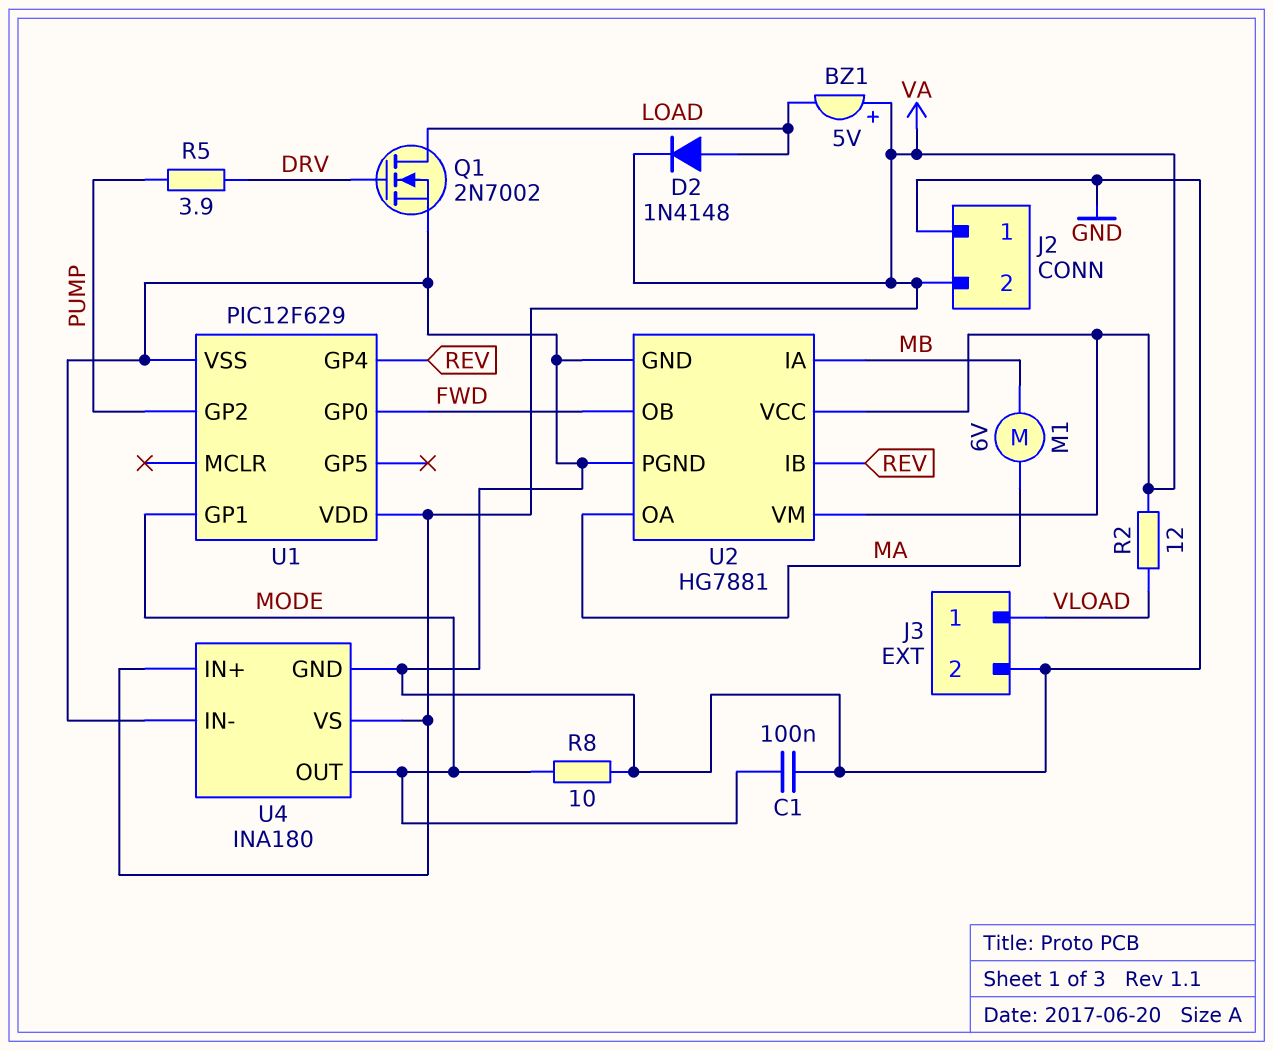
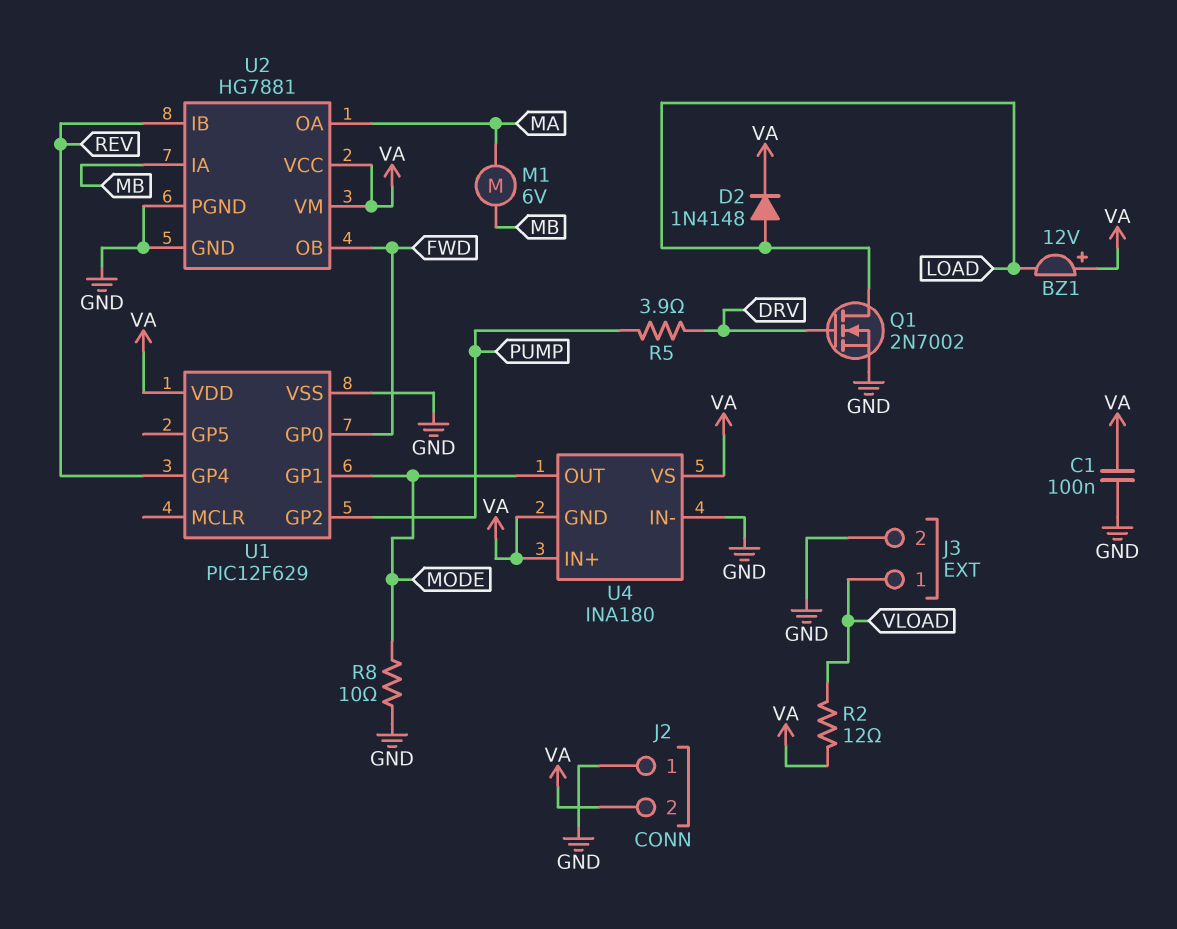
BZ1: buzzer 5V (plus VA, minus LOAD) -> buzzer 12V (plus VA, minus LOAD)
C1: 100nF (GND, MODE) -> 100nF (GND, VA)
U4 pin GND: GND -> VA

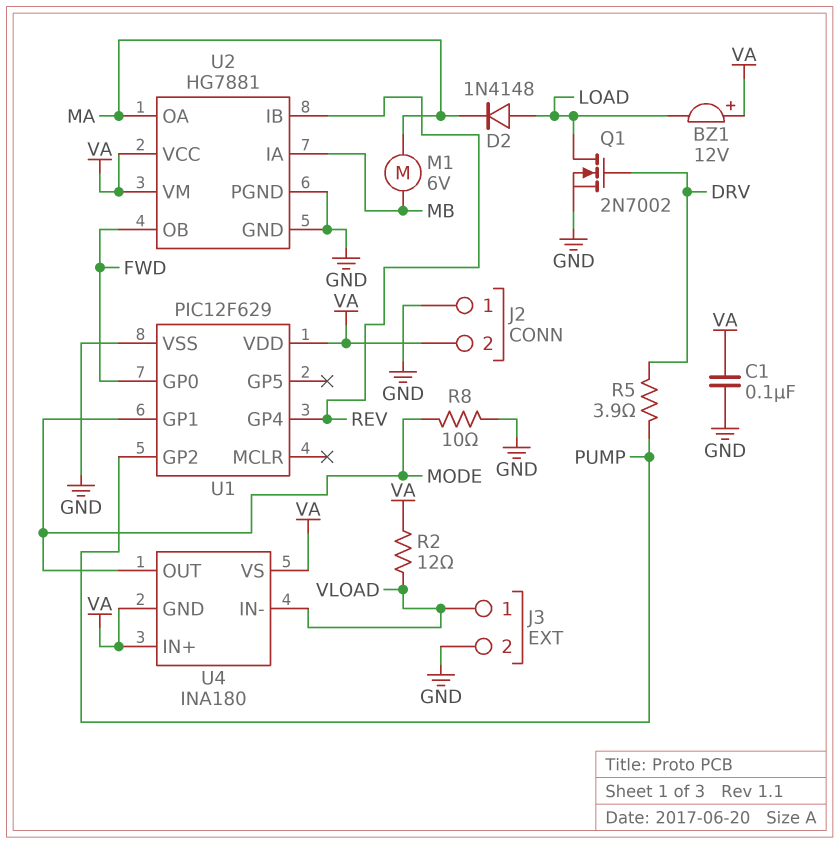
D2: diode 1N4148 (A LOAD, K VA) -> diode 1N4148 (A LOAD, K MA)
U4 pin IN-: GND -> VLOAD

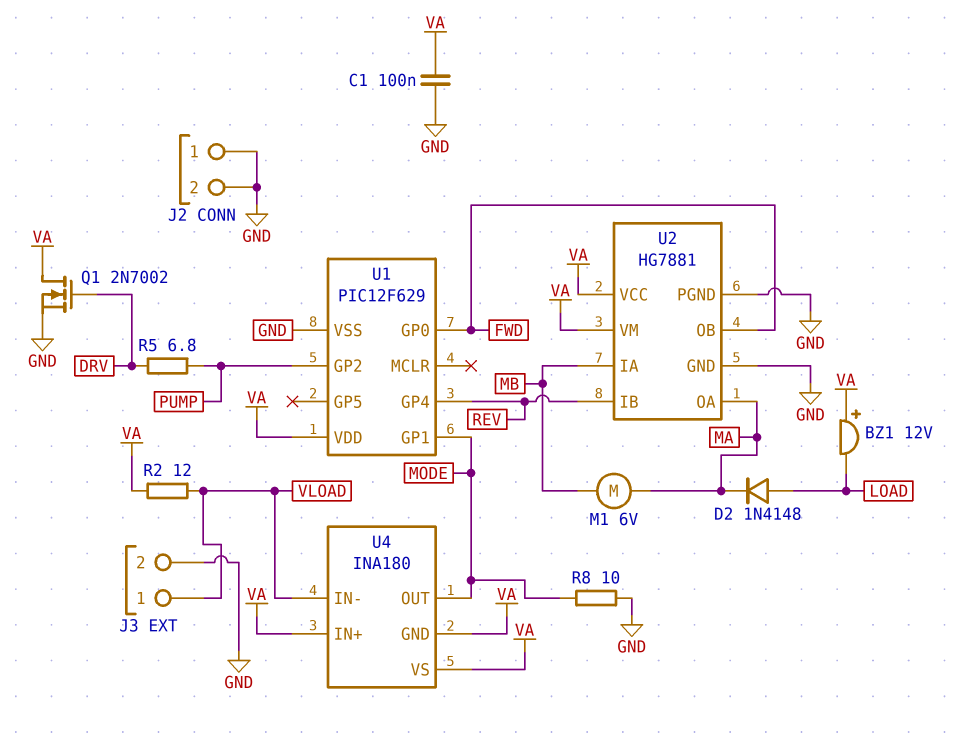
J2 pin 2: VA -> GND
Q1: NMOS 2N7002 (G DRV, D LOAD, S GND) -> NMOS 2N7002 (G DRV, D VA, S GND)
R5: 3.9 (DRV, PUMP) -> 6.8 (DRV, PUMP)

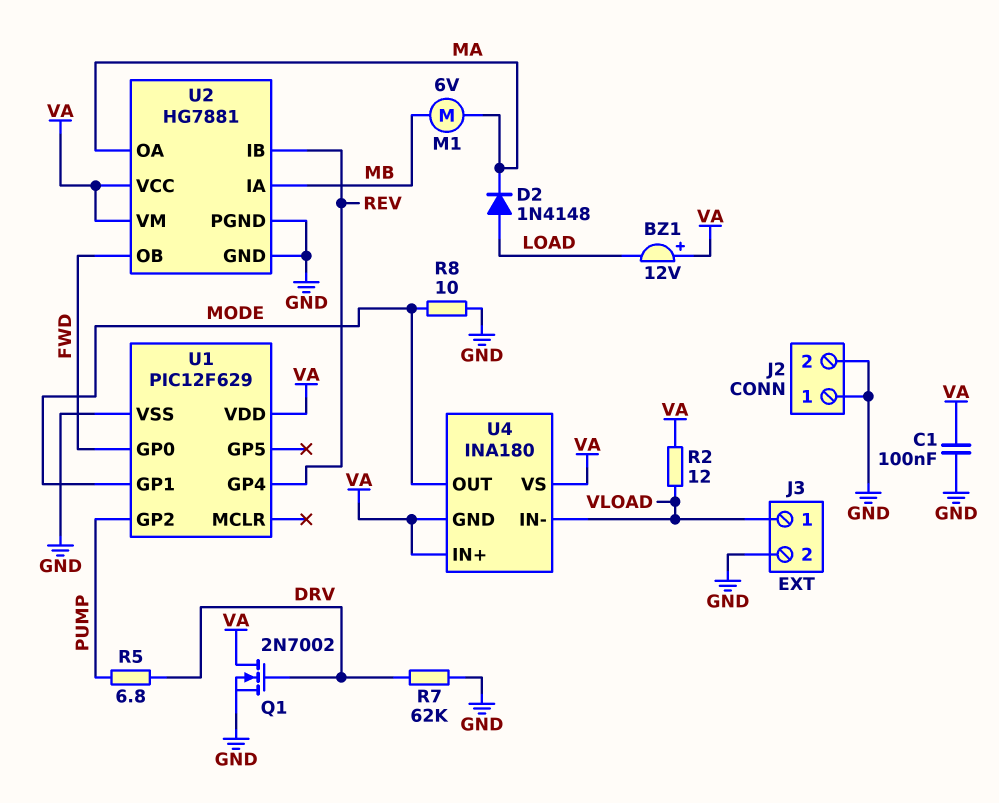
R7: none -> 62k (DRV, GND)

